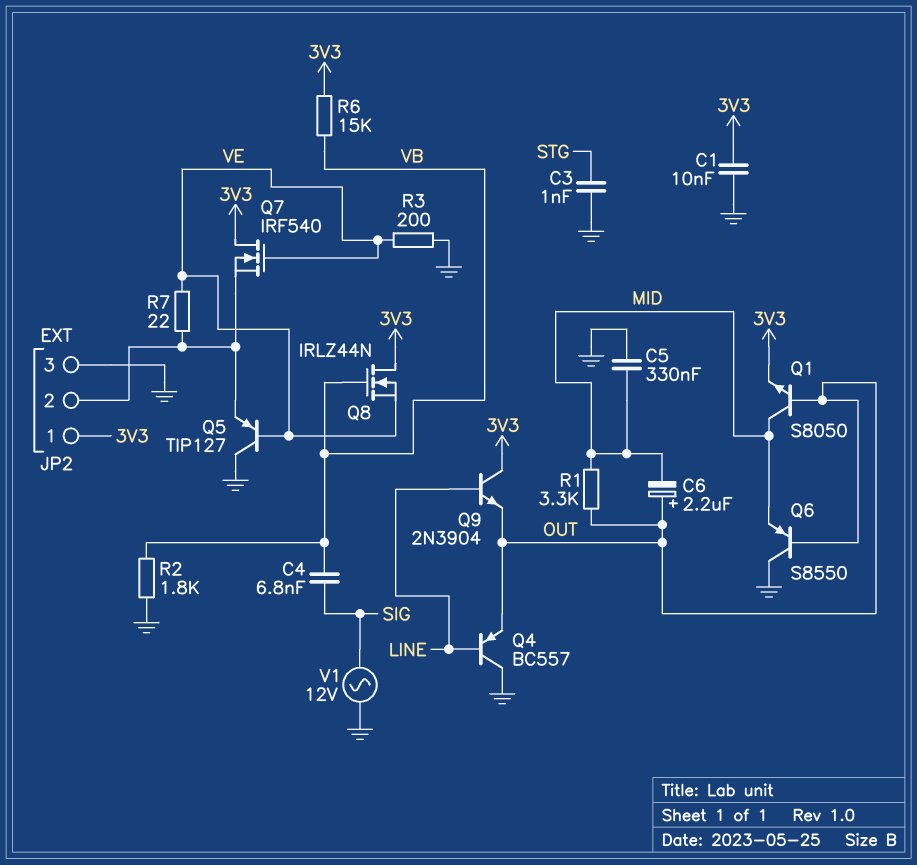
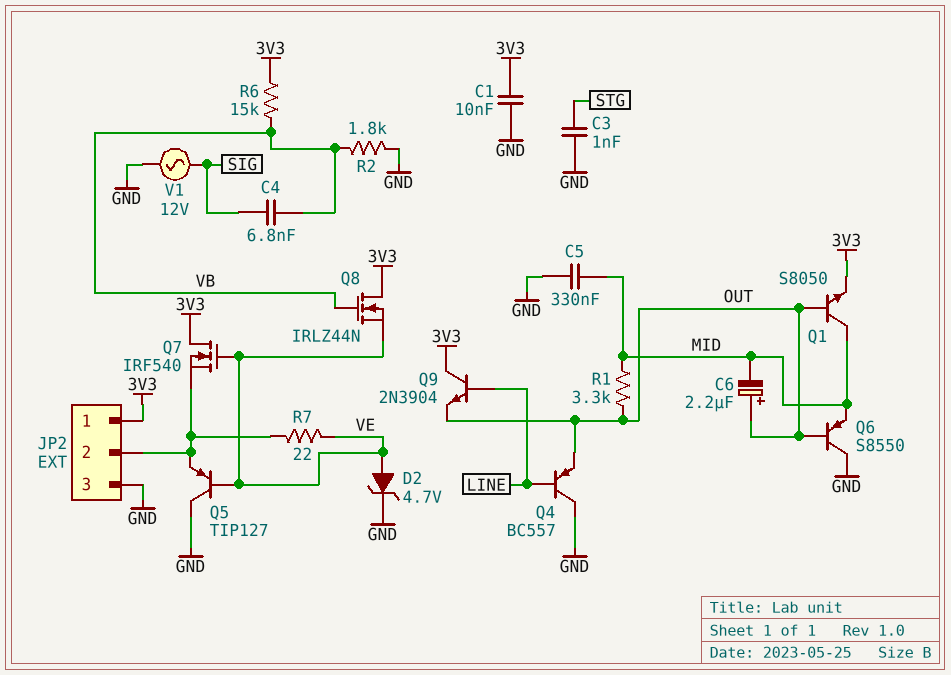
D2: none -> zener 4.7V (A VE, K GND)
R3: 200 (GND, VE) -> none

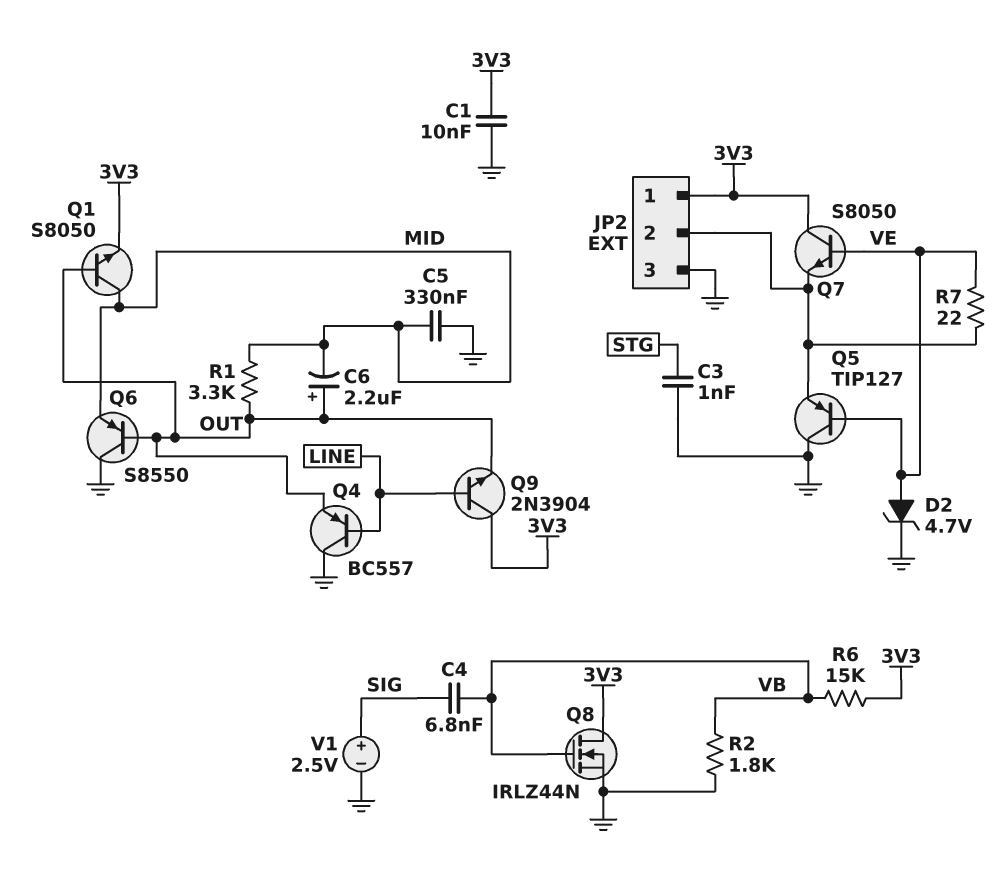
Q7: NMOS IRF540 (G VE, D 3V3, S JP2/2) -> NPN S8050 (B VE, C 3V3, E JP2/2)
Q8: NMOS IRLZ44N (G VB, D 3V3, S VE) -> NMOS IRLZ44N (G VB, D 3V3, S GND)
V1: AC 12V (GND, SIG) -> 2.5V (plus SIG, minus GND)

